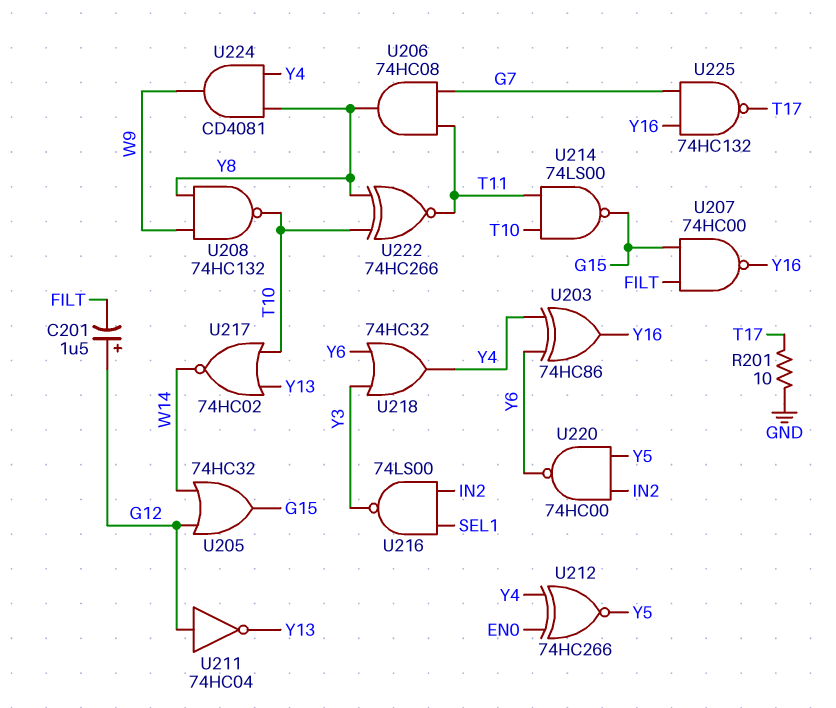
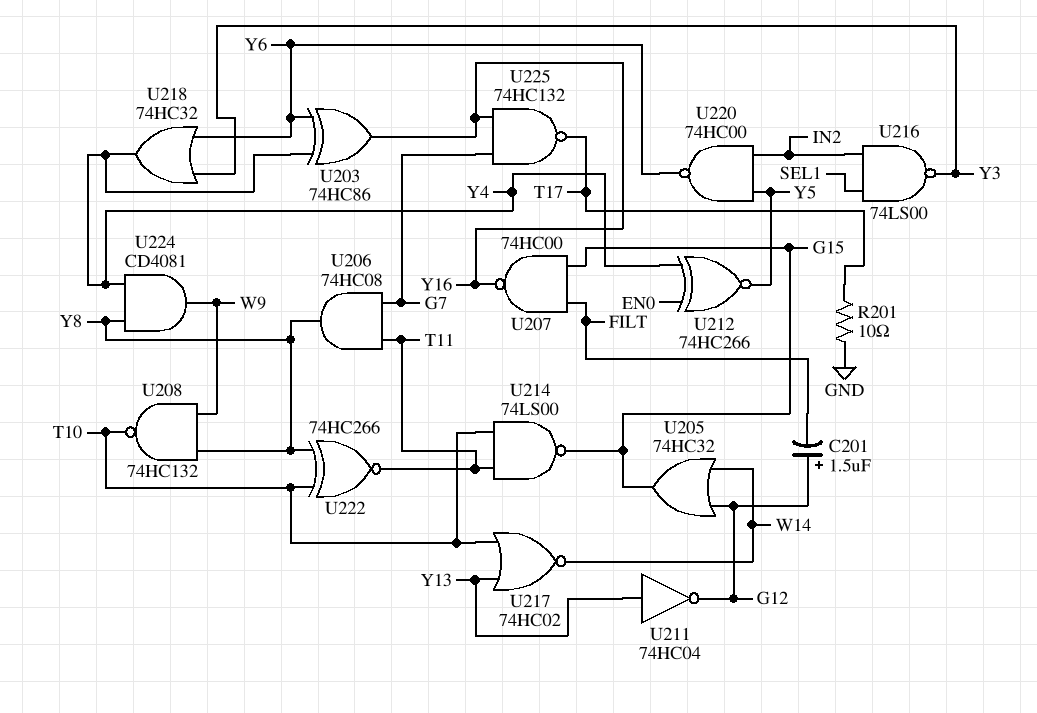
U211: NOT 74HC04 (in G12, out Y13) -> NOT 74HC04 (in Y13, out G12)

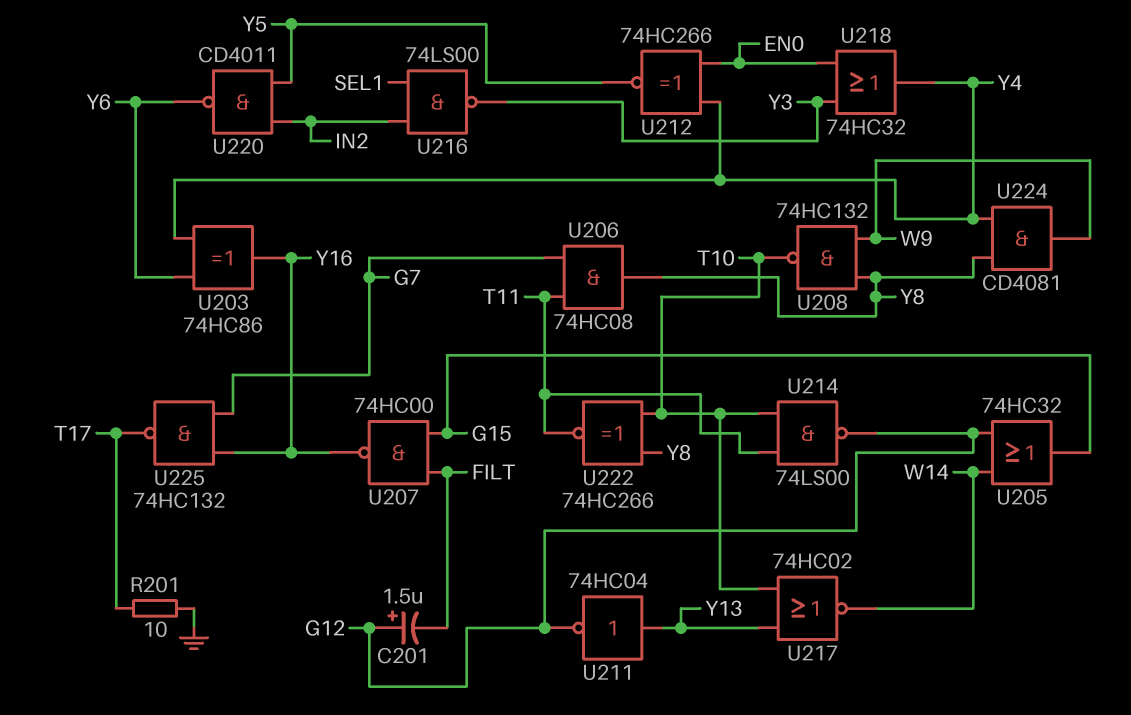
U214: NAND 74LS00 (in T10, in T11, out G15) -> NAND 74LS00 (in T10, in T11, out G12)
U218: OR 74HC32 (in Y3, in Y6, out Y4) -> OR 74HC32 (in EN0, in Y3, out Y4)
U220: NAND 74HC00 (in IN2, in Y5, out Y6) -> NAND CD4011 (in IN2, in Y5, out Y6)

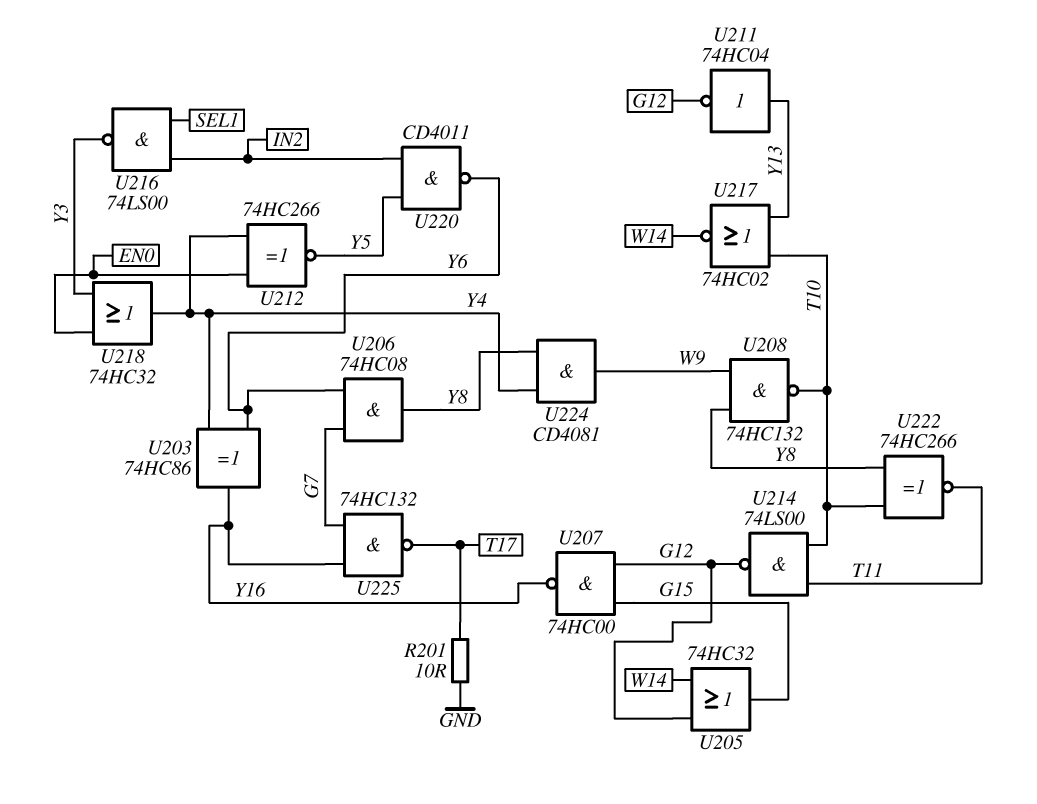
C201: 1.5uF (plus G12, minus FILT) -> none
U206: AND 74HC08 (in G7, in T11, out Y8) -> AND 74HC08 (in G7, in Y6, out Y8)
U207: NAND 74HC00 (in FILT, in G15, out Y16) -> NAND 74HC00 (in G12, in G15, out Y16)

